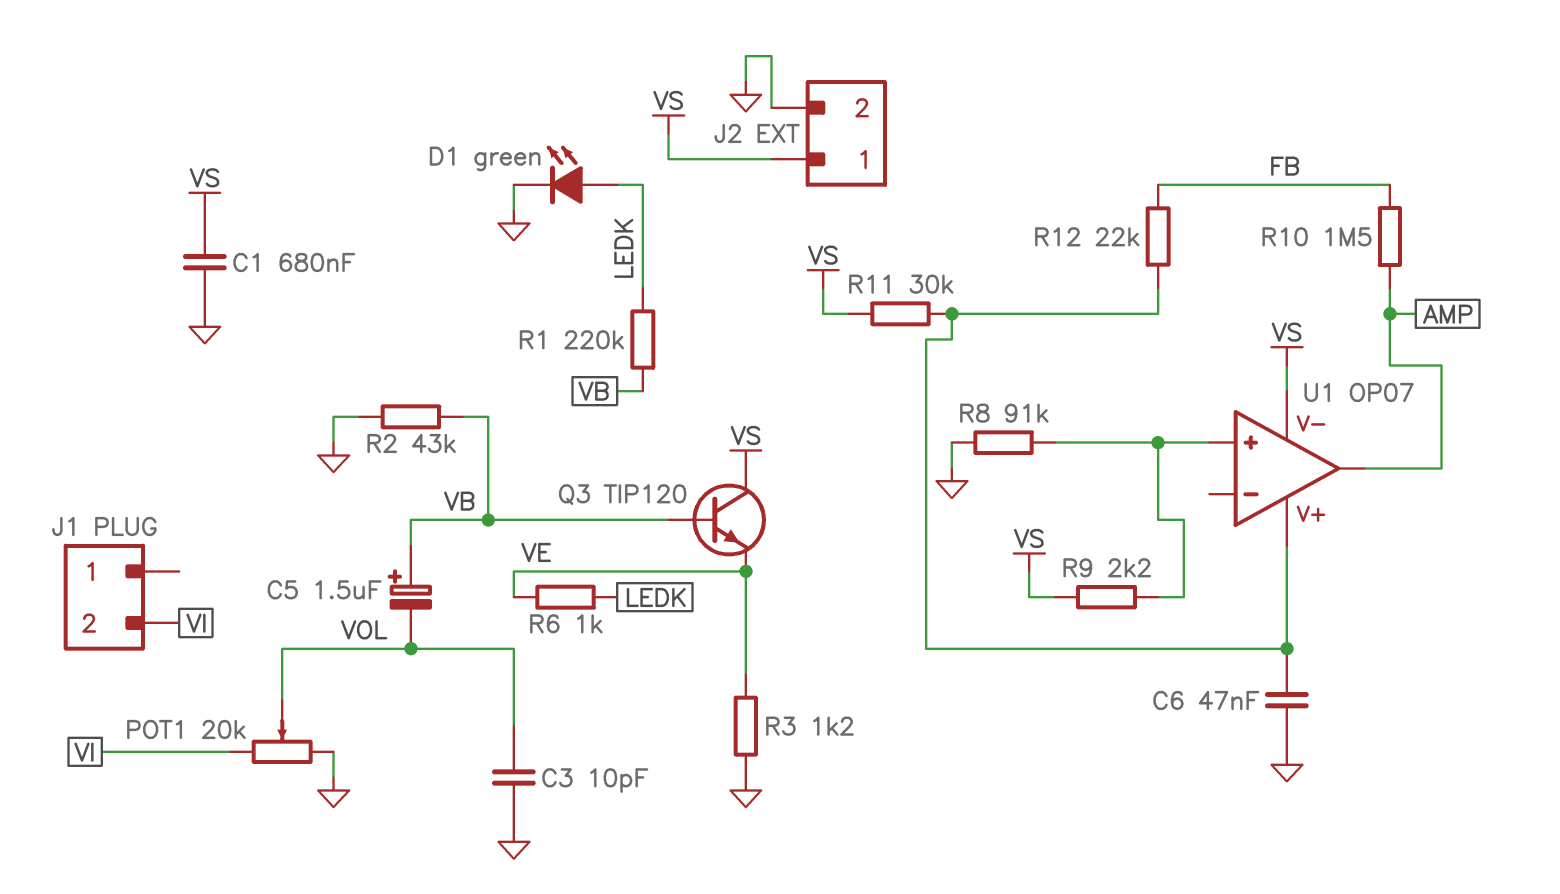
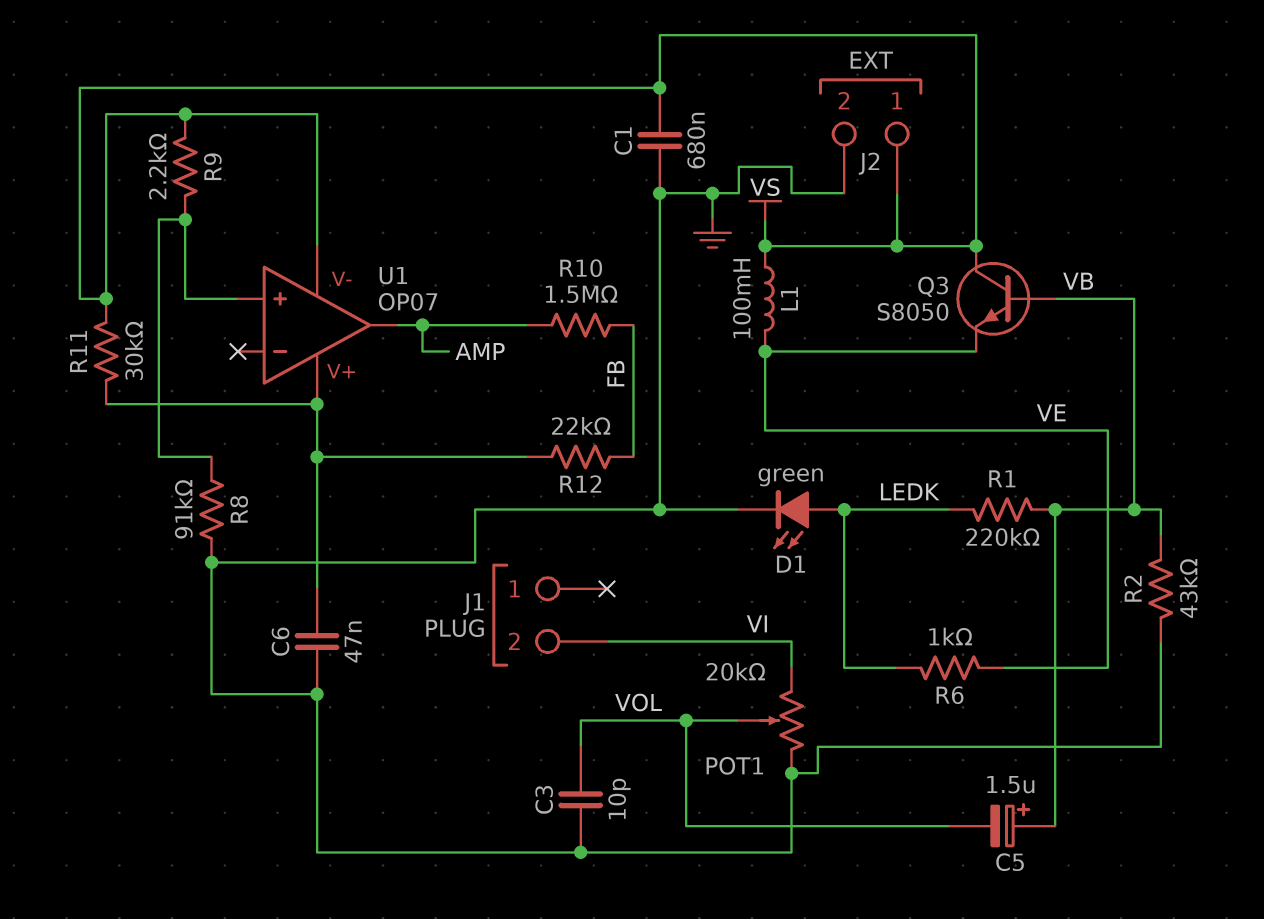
L1: none -> 100mH (VE, VS)
Q3: NPN TIP120 (B VB, C VS, E VE) -> NPN S8050 (B VB, C VS, E VE)
R3: 1.2k (GND, VE) -> none

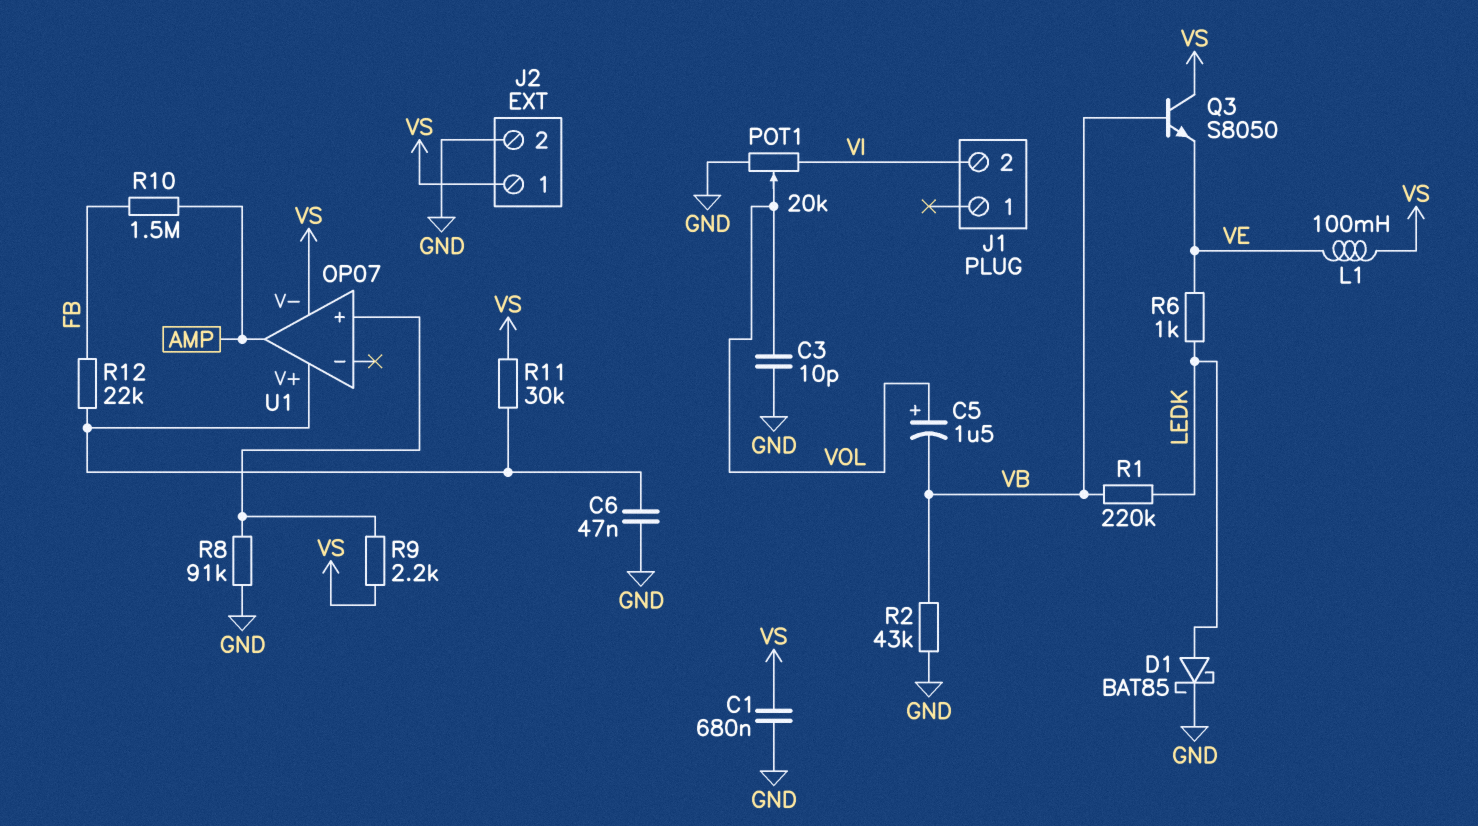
C5: 1.5uF (plus VB, minus VOL) -> 1.5uF (plus VOL, minus VB)
D1: LED green (A LEDK, K GND) -> schottky BAT85 (A LEDK, K GND)

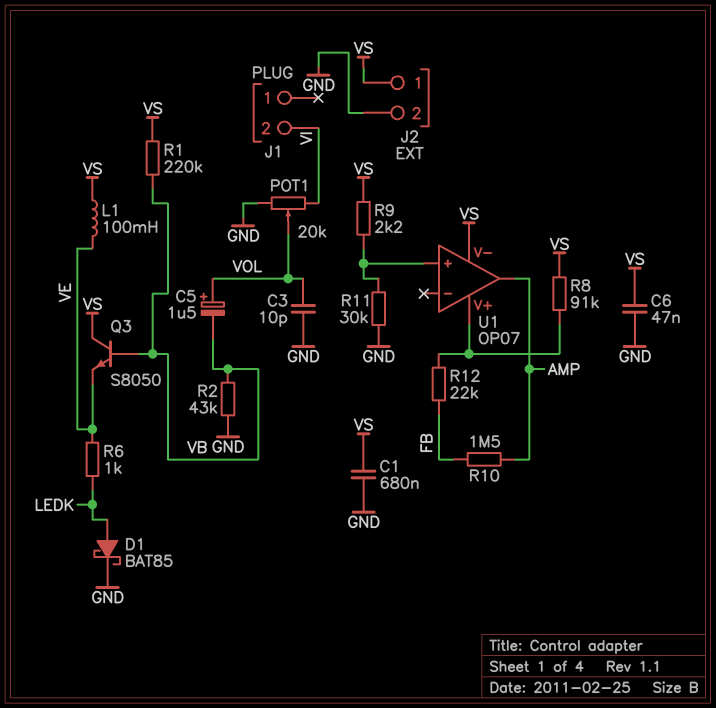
C6: 47nF (GND, U1/V+) -> 47nF (GND, VS)
R1: 220k (LEDK, VB) -> 220k (VB, VS)
R8: 91k (GND, U1/in+) -> 91k (U1/V+, VS)
R11: 30k (U1/V+, VS) -> 30k (GND, U1/in+)

